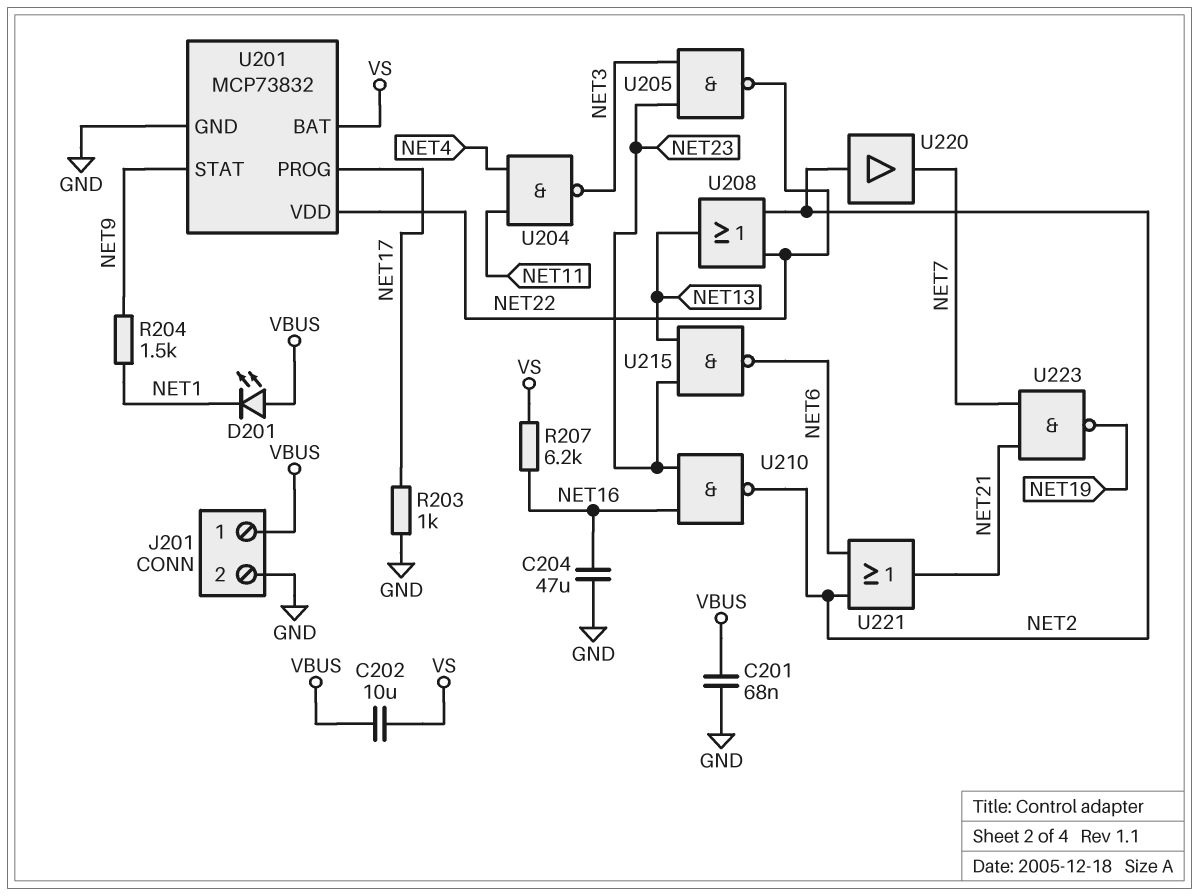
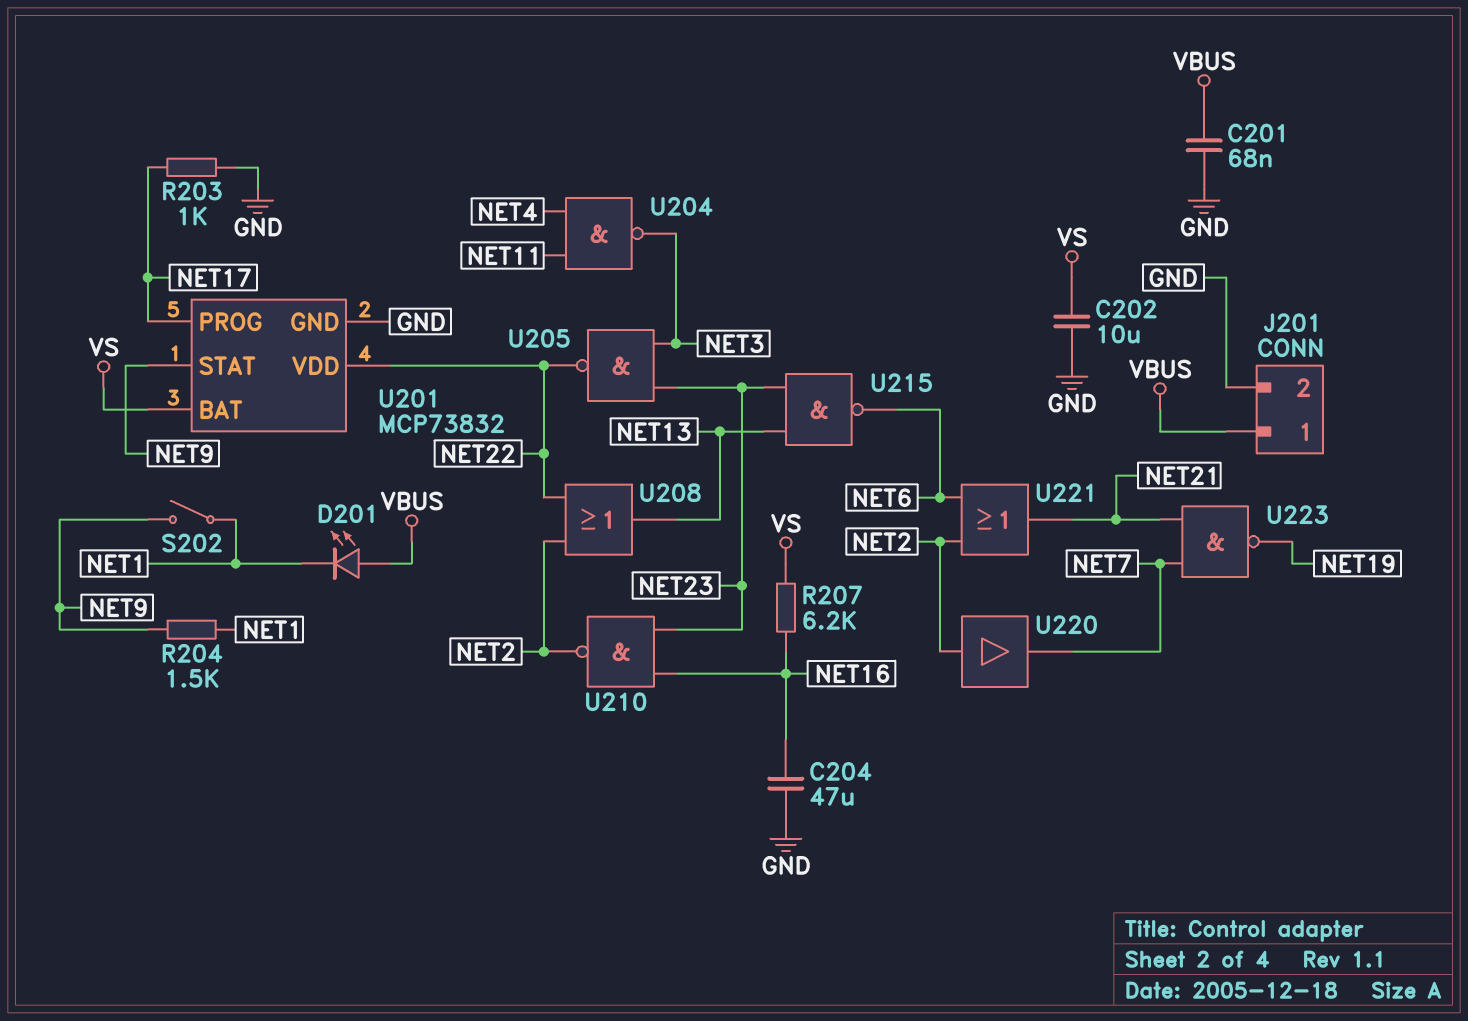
C202: 10uF (VBUS, VS) -> 10uF (GND, VS)
S202: none -> switch (NET1, NET9)

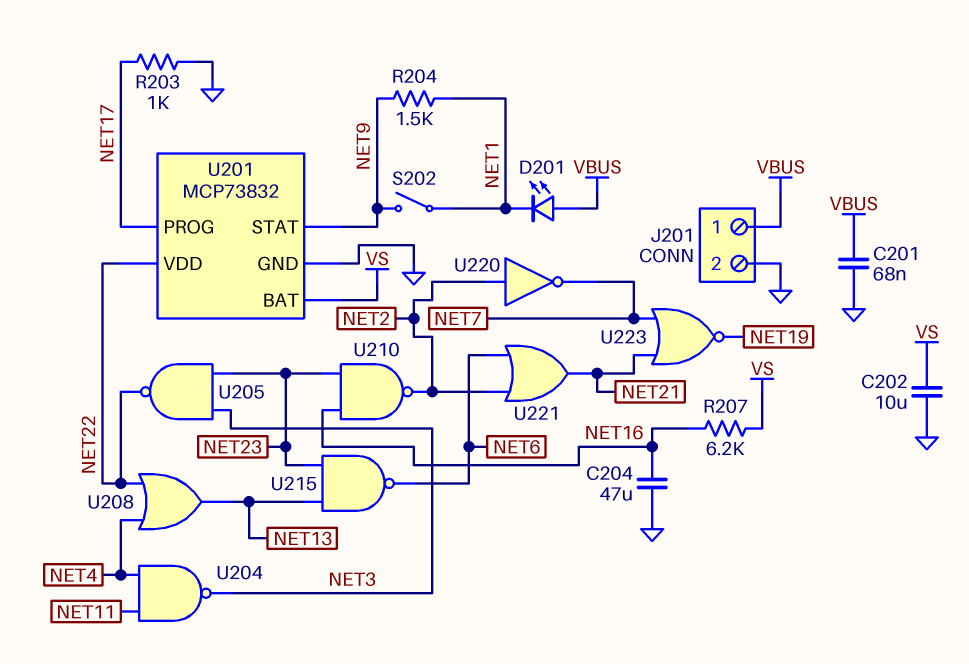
U208: OR (in NET2, in NET22, out NET13) -> OR (in NET4, in NET22, out NET13)
U220: buffer (in NET2, out NET7) -> NOT (in NET2, out NET7)
U223: NAND (in NET7, in NET21, out NET19) -> NOR (in NET7, in NET21, out NET19)

